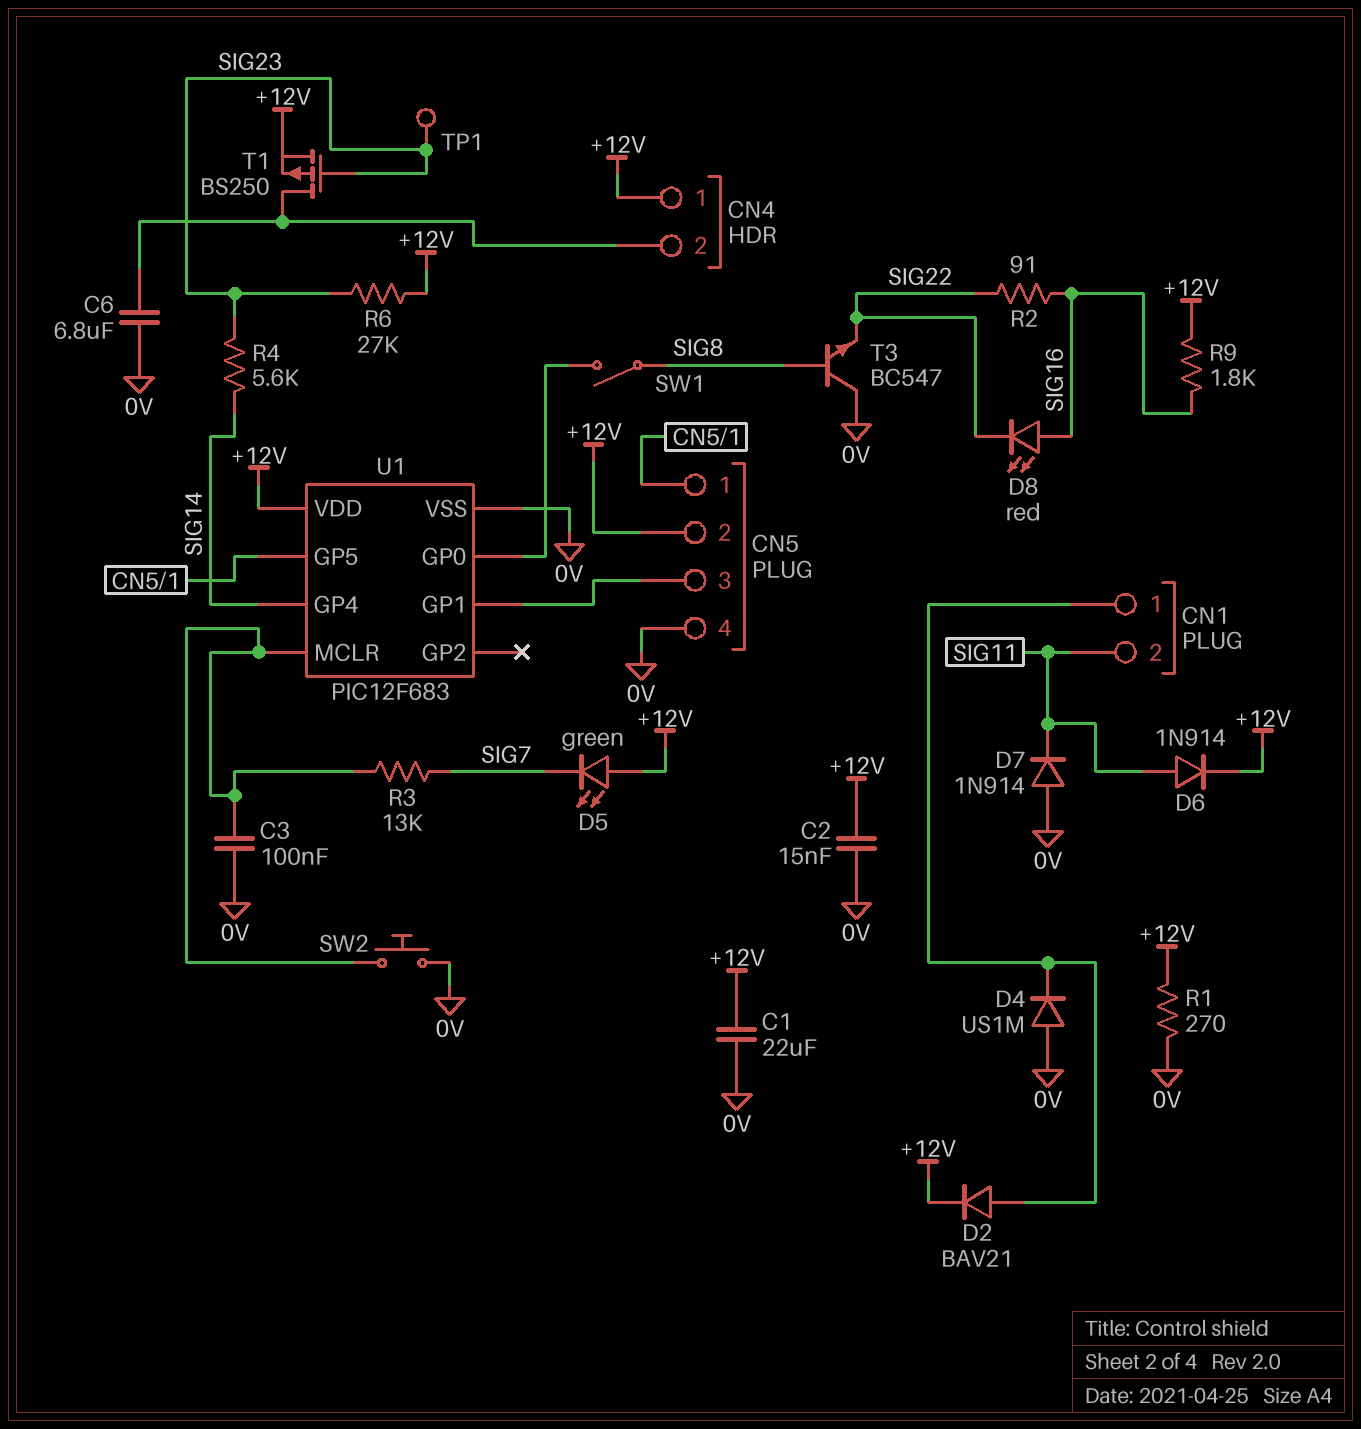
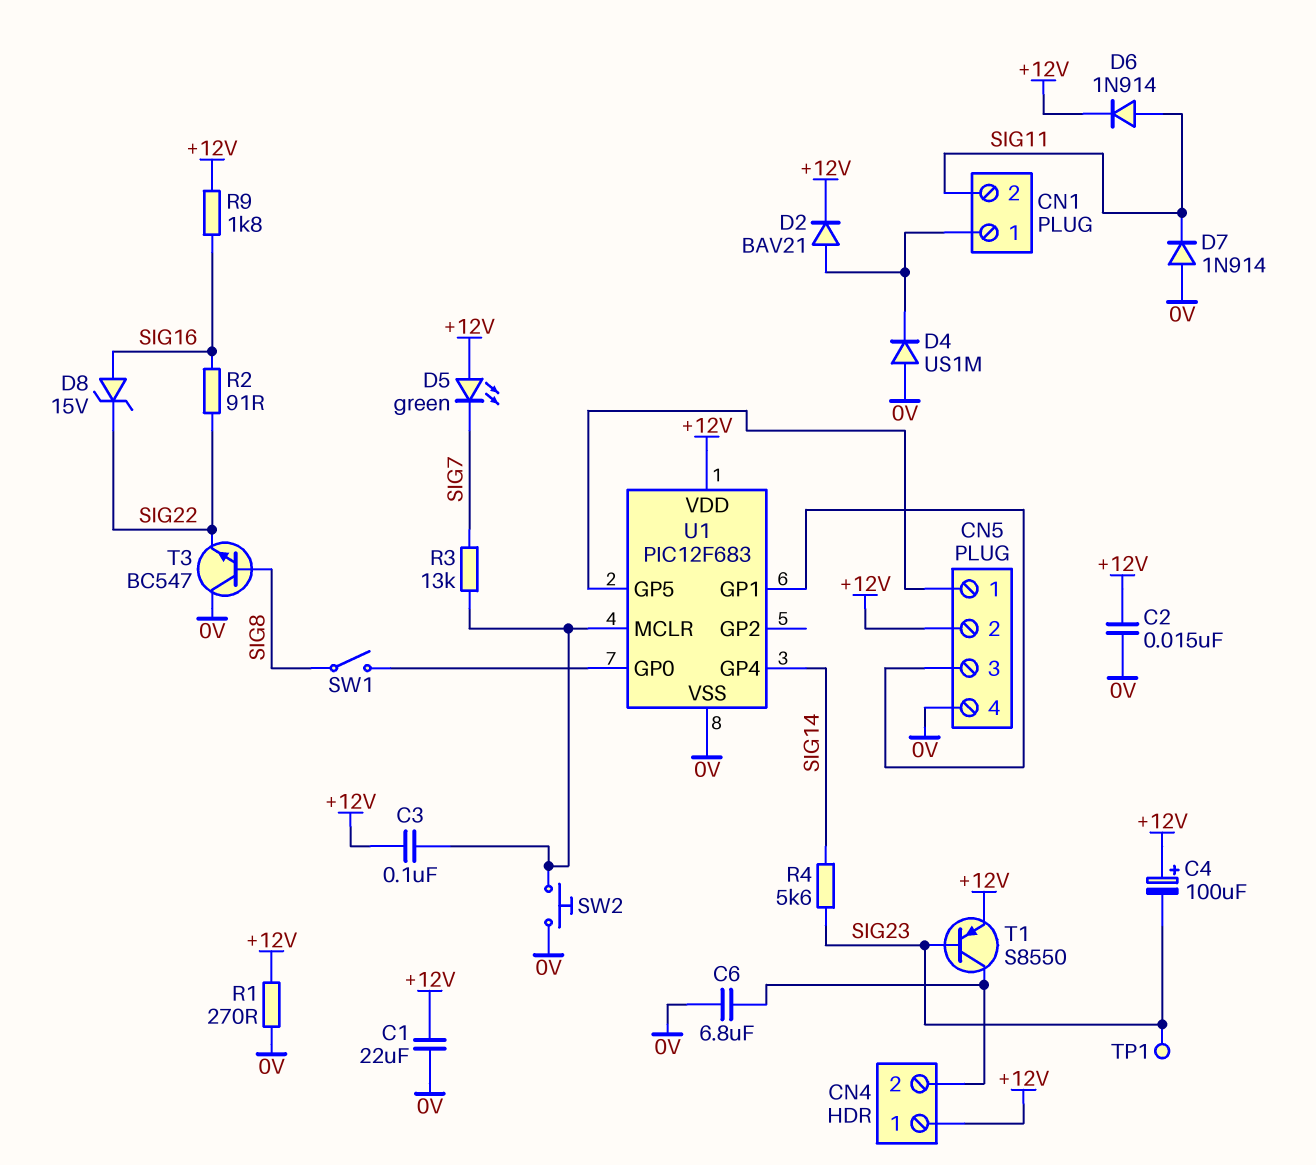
C3: 100nF (0V, U1/MCLR) -> 100nF (+12V, U1/MCLR)
C4: none -> 100uF (plus +12V, minus SIG23)
D8: LED red (A SIG16, K SIG22) -> zener 15V (A SIG16, K SIG22)
R6: 27k (+12V, SIG23) -> none
T1: PMOS BS250 (G SIG23, D CN4/2, S +12V) -> PNP S8550 (B SIG23, C CN4/2, E +12V)

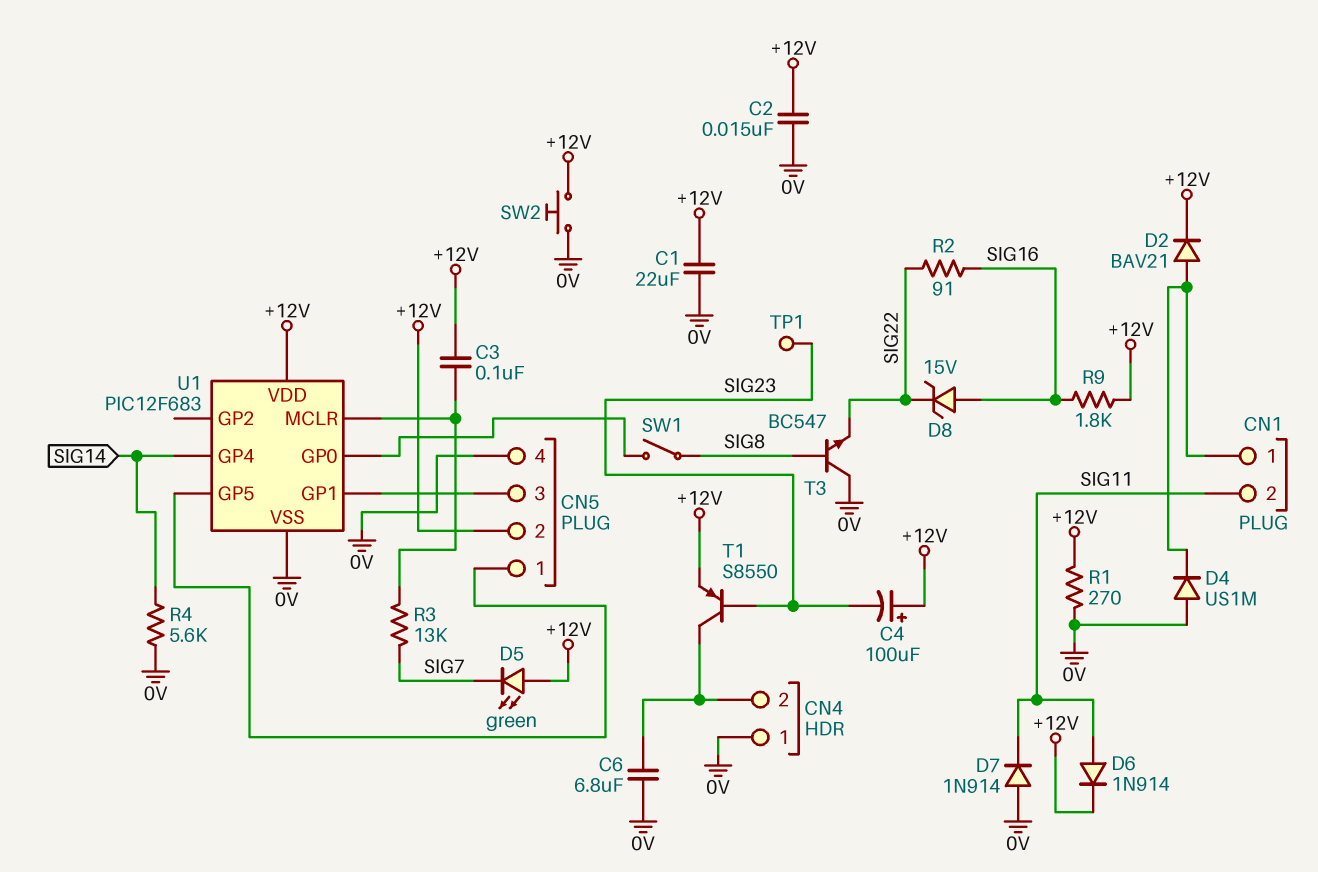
CN4 pin 1: +12V -> 0V
R4: 5.6k (SIG14, SIG23) -> 5.6k (0V, SIG14)
SW2: button (0V, U1/MCLR) -> button (+12V, 0V)

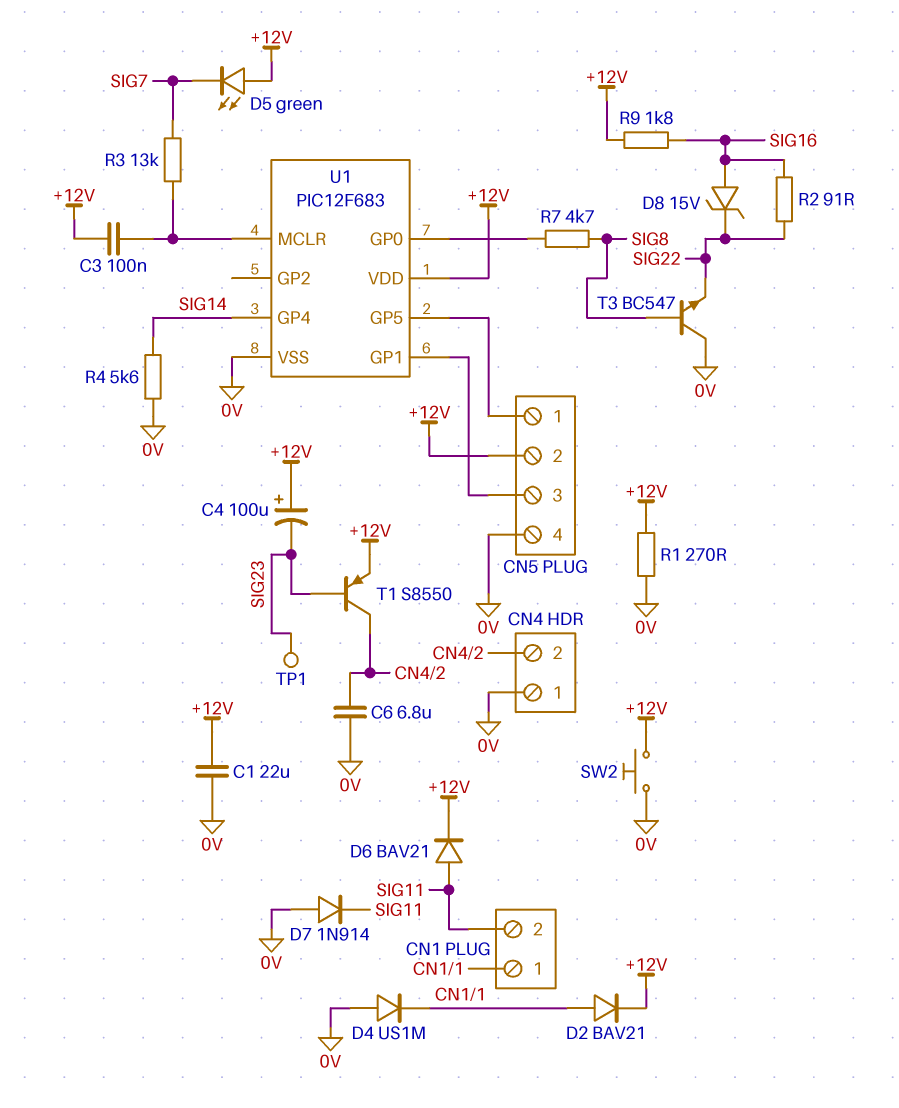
C2: 15nF (+12V, 0V) -> none
D6: diode 1N914 (A SIG11, K +12V) -> diode BAV21 (A SIG11, K +12V)
R7: none -> 4.7k (SIG8, U1/GP0)
SW1: switch (SIG8, U1/GP0) -> none

